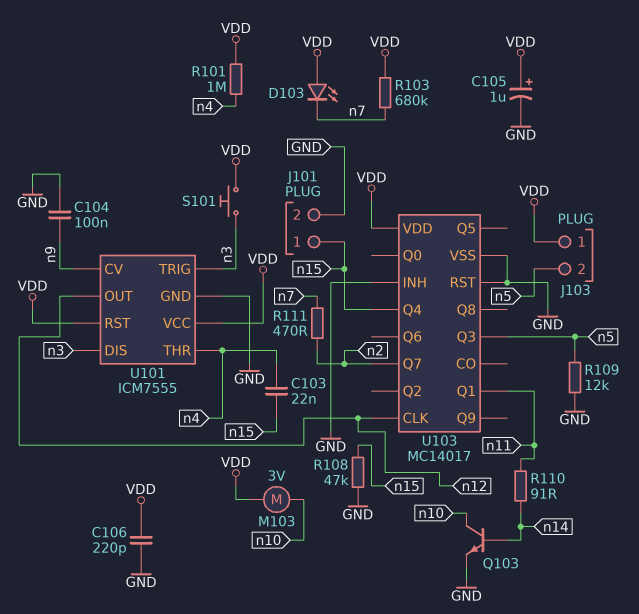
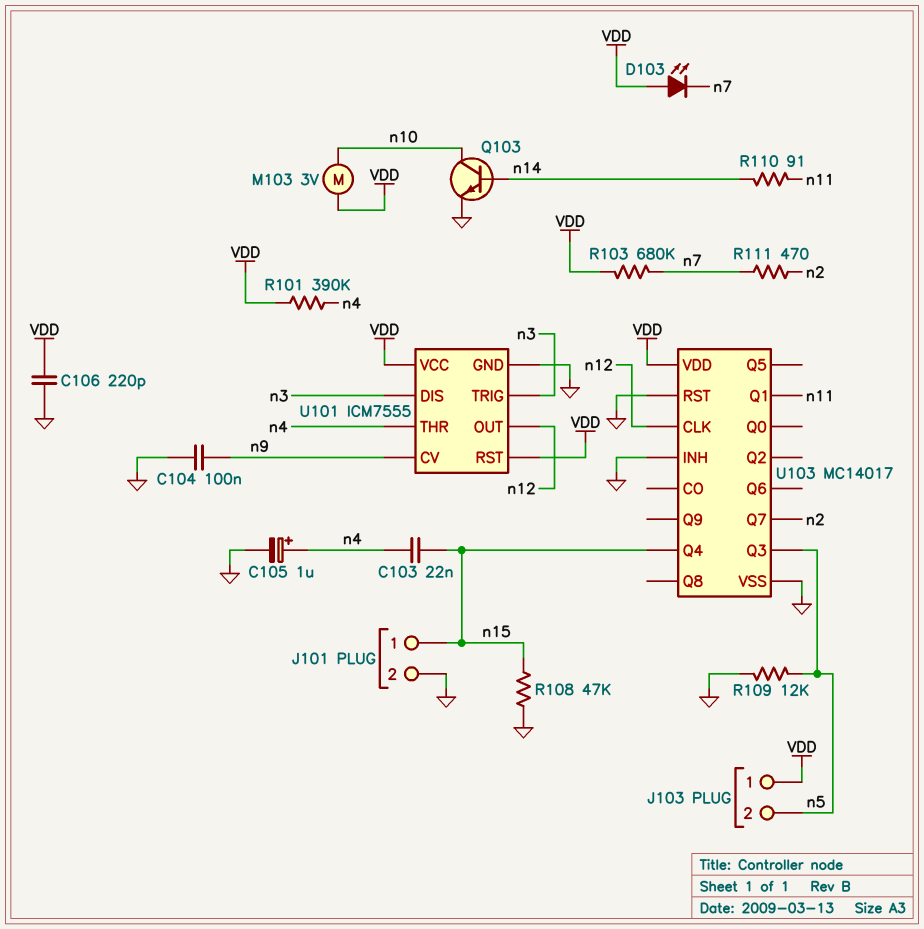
C105: 1uF (plus VDD, minus GND) -> 1uF (plus n4, minus GND)
R101: 1M (VDD, n4) -> 390k (VDD, n4)
S101: button (VDD, n3) -> none

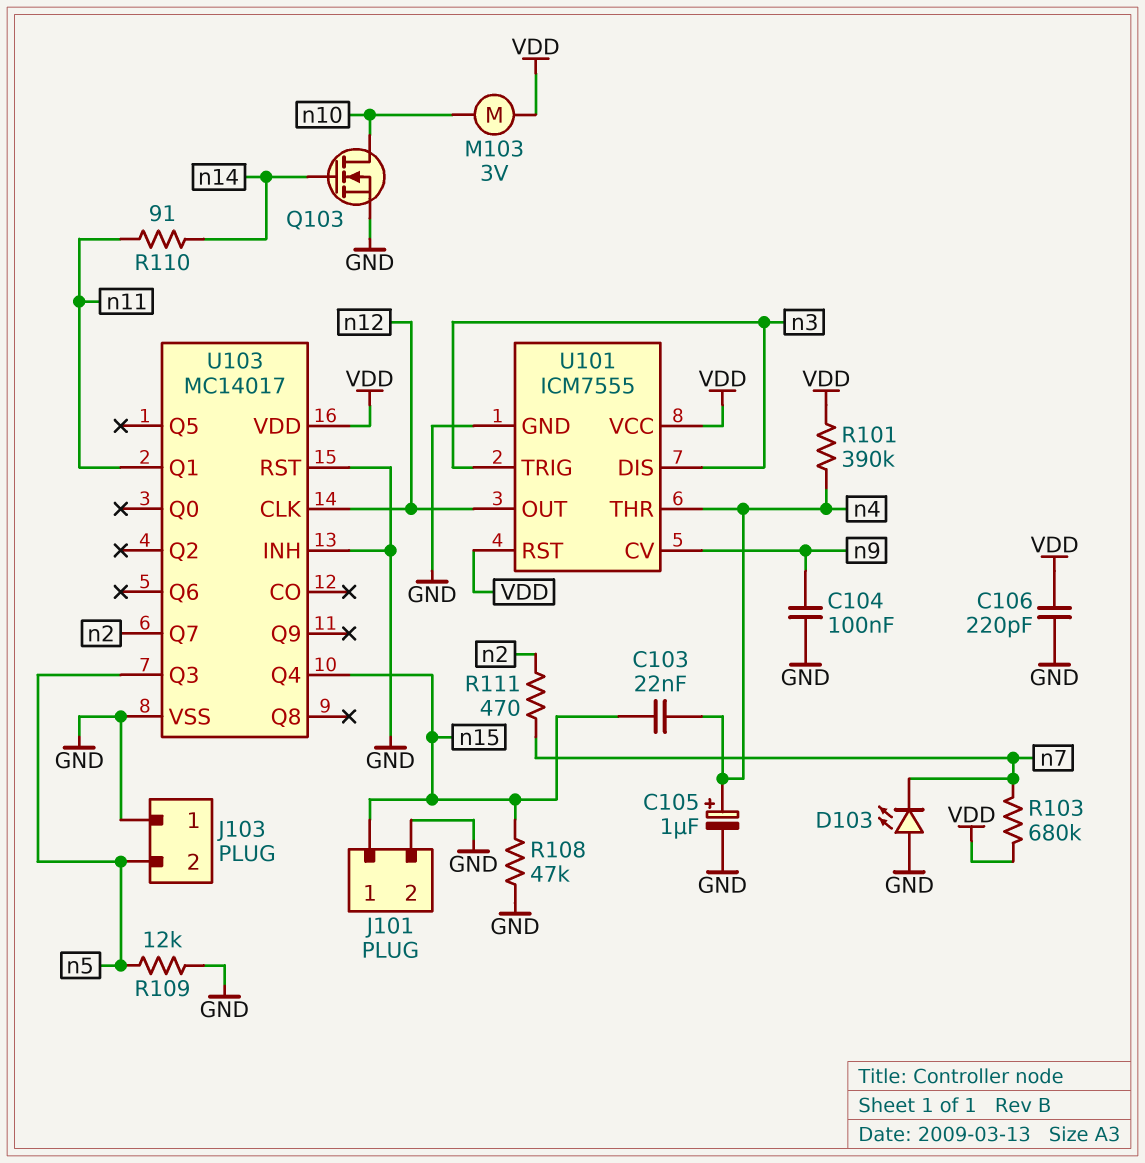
D103: LED (A VDD, K n7) -> LED (A GND, K n7)
J103 pin 1: VDD -> GND
Q103: NPN (B n14, C n10, E GND) -> NMOS (G n14, D n10, S GND)

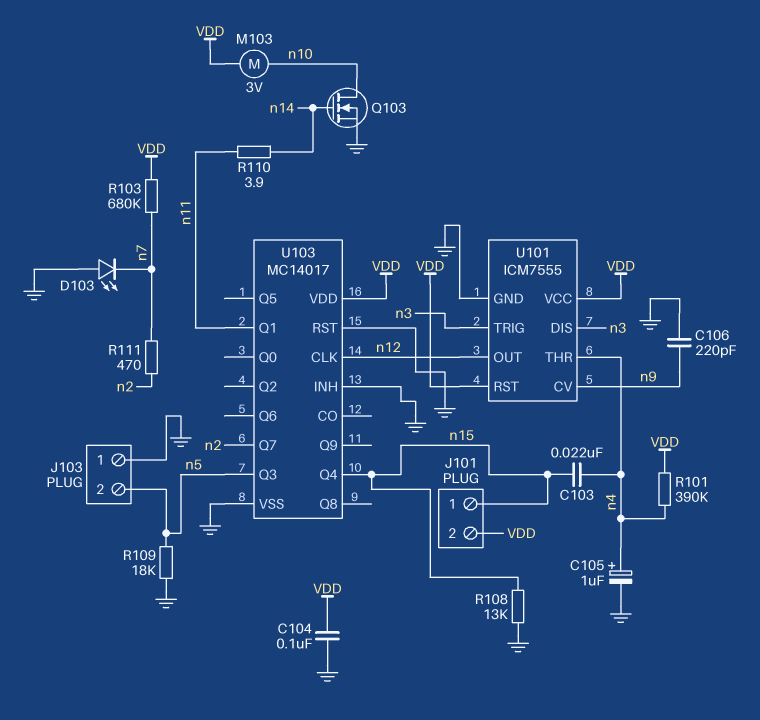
C104: 100nF (GND, n9) -> 100nF (GND, VDD)
C106: 220pF (GND, VDD) -> 220pF (GND, n9)
J101 pin 2: GND -> VDD
R108: 47k (GND, n15) -> 13k (GND, n15)
R109: 12k (GND, n5) -> 18k (GND, n5)
R110: 91 (n11, n14) -> 3.9 (n11, n14)

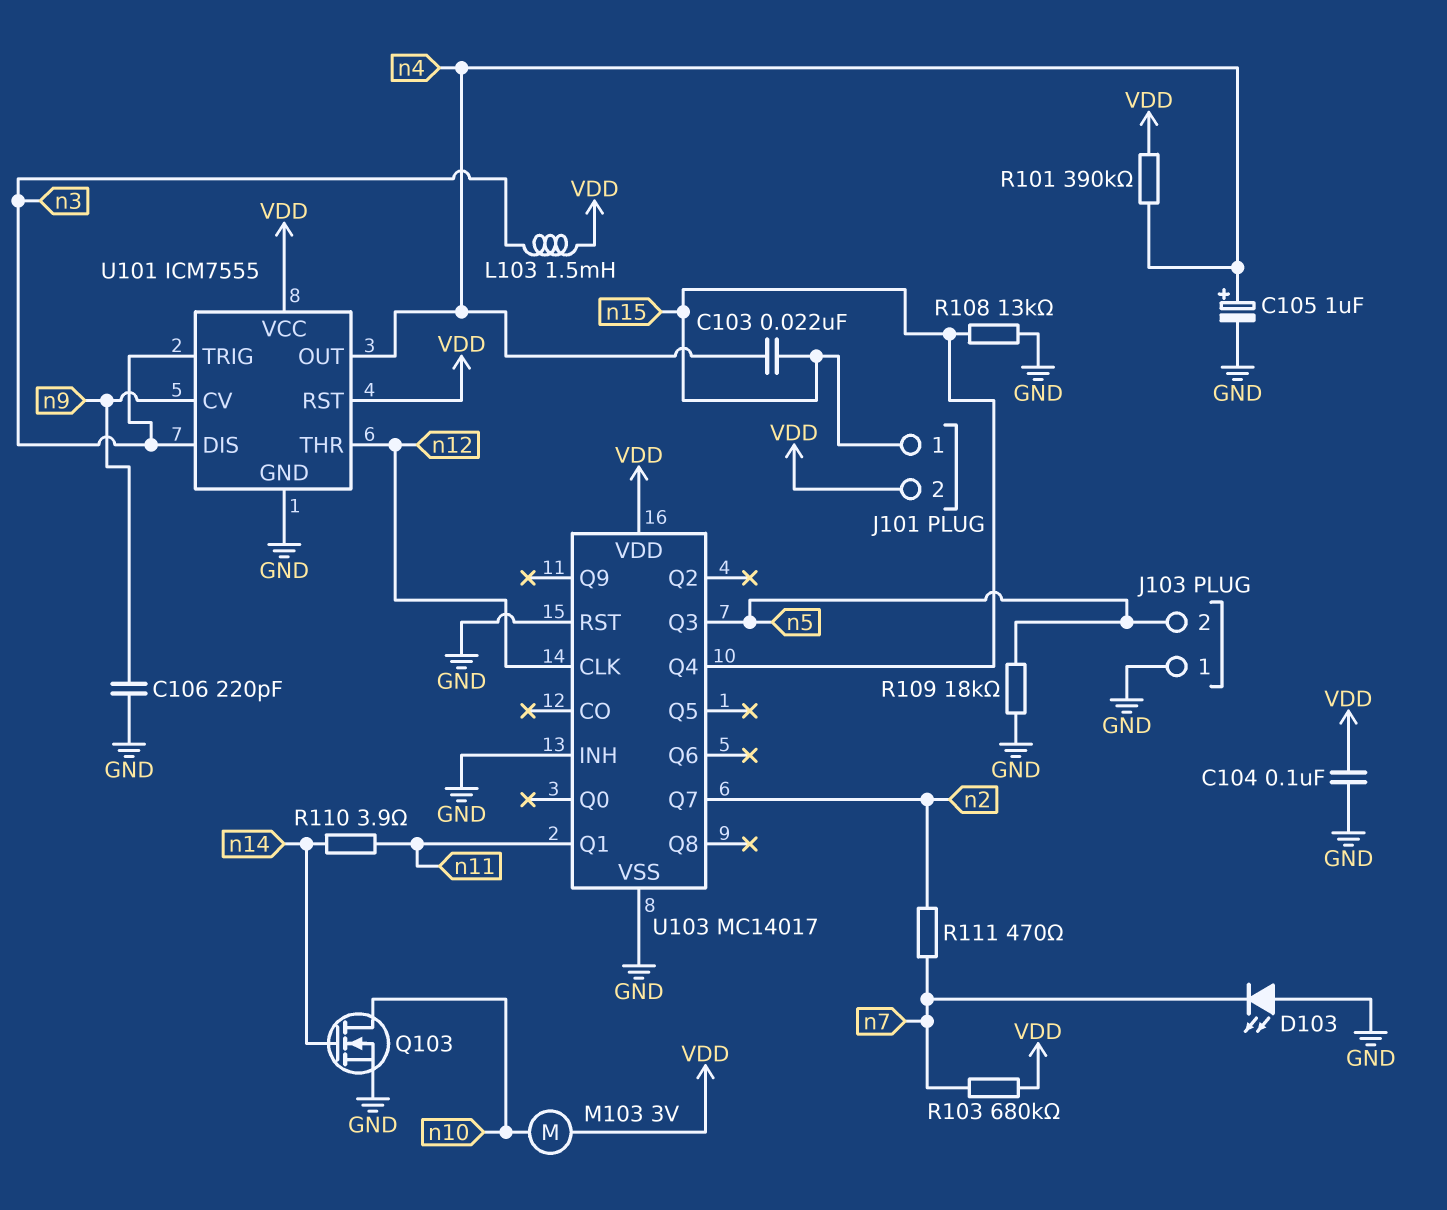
L103: none -> 1.5mH (VDD, n3)
U101 pin OUT: n12 -> n4
U101 pin THR: n4 -> n12

